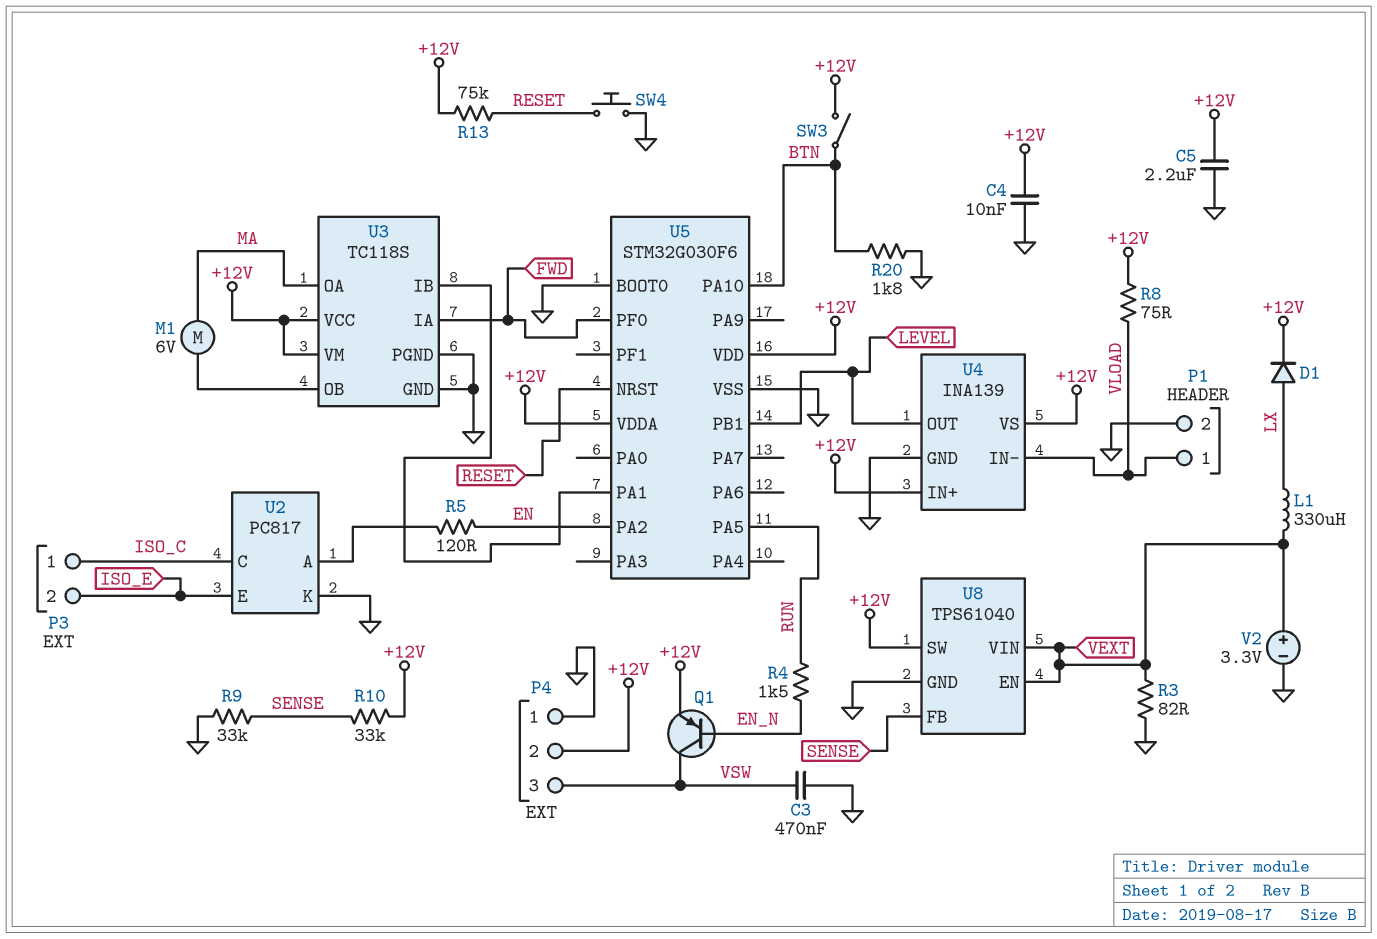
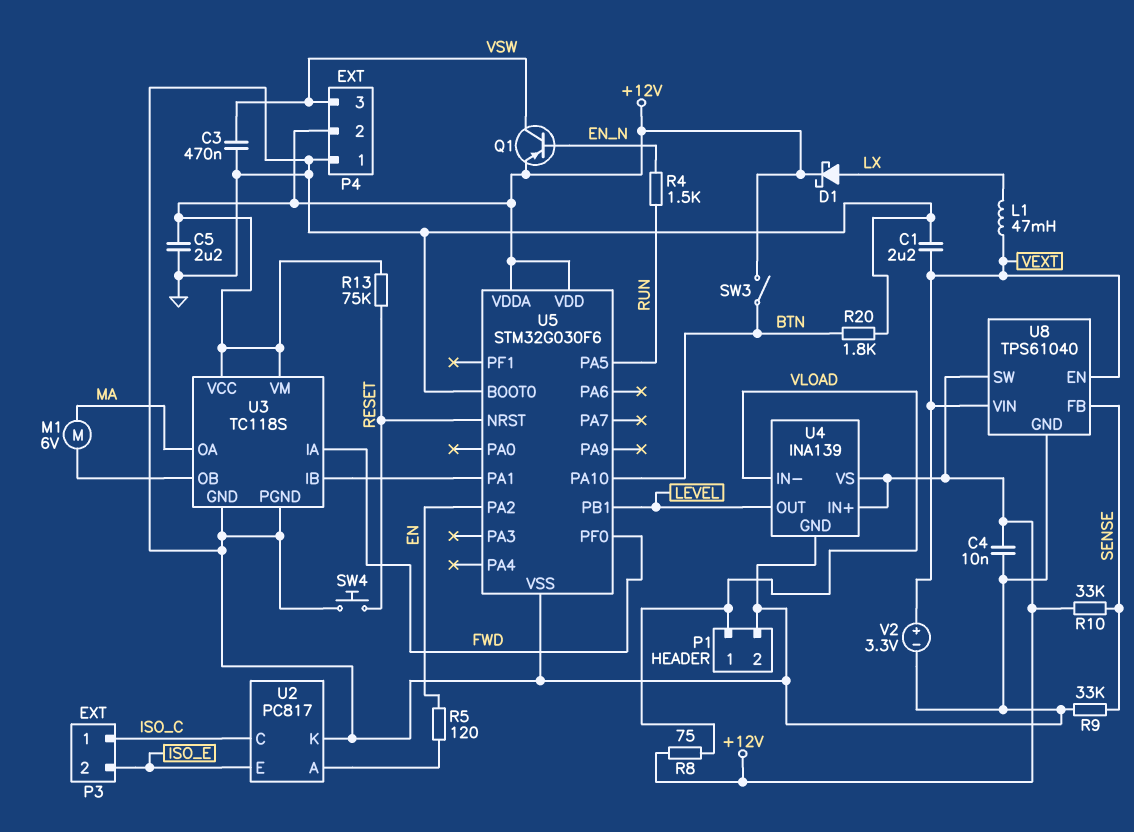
C1: none -> 2.2uF (GND, VEXT)
D1: diode (A LX, K +12V) -> schottky (A LX, K +12V)
L1: 330uH (LX, VEXT) -> 47mH (LX, VEXT)
R3: 82 (GND, VEXT) -> none

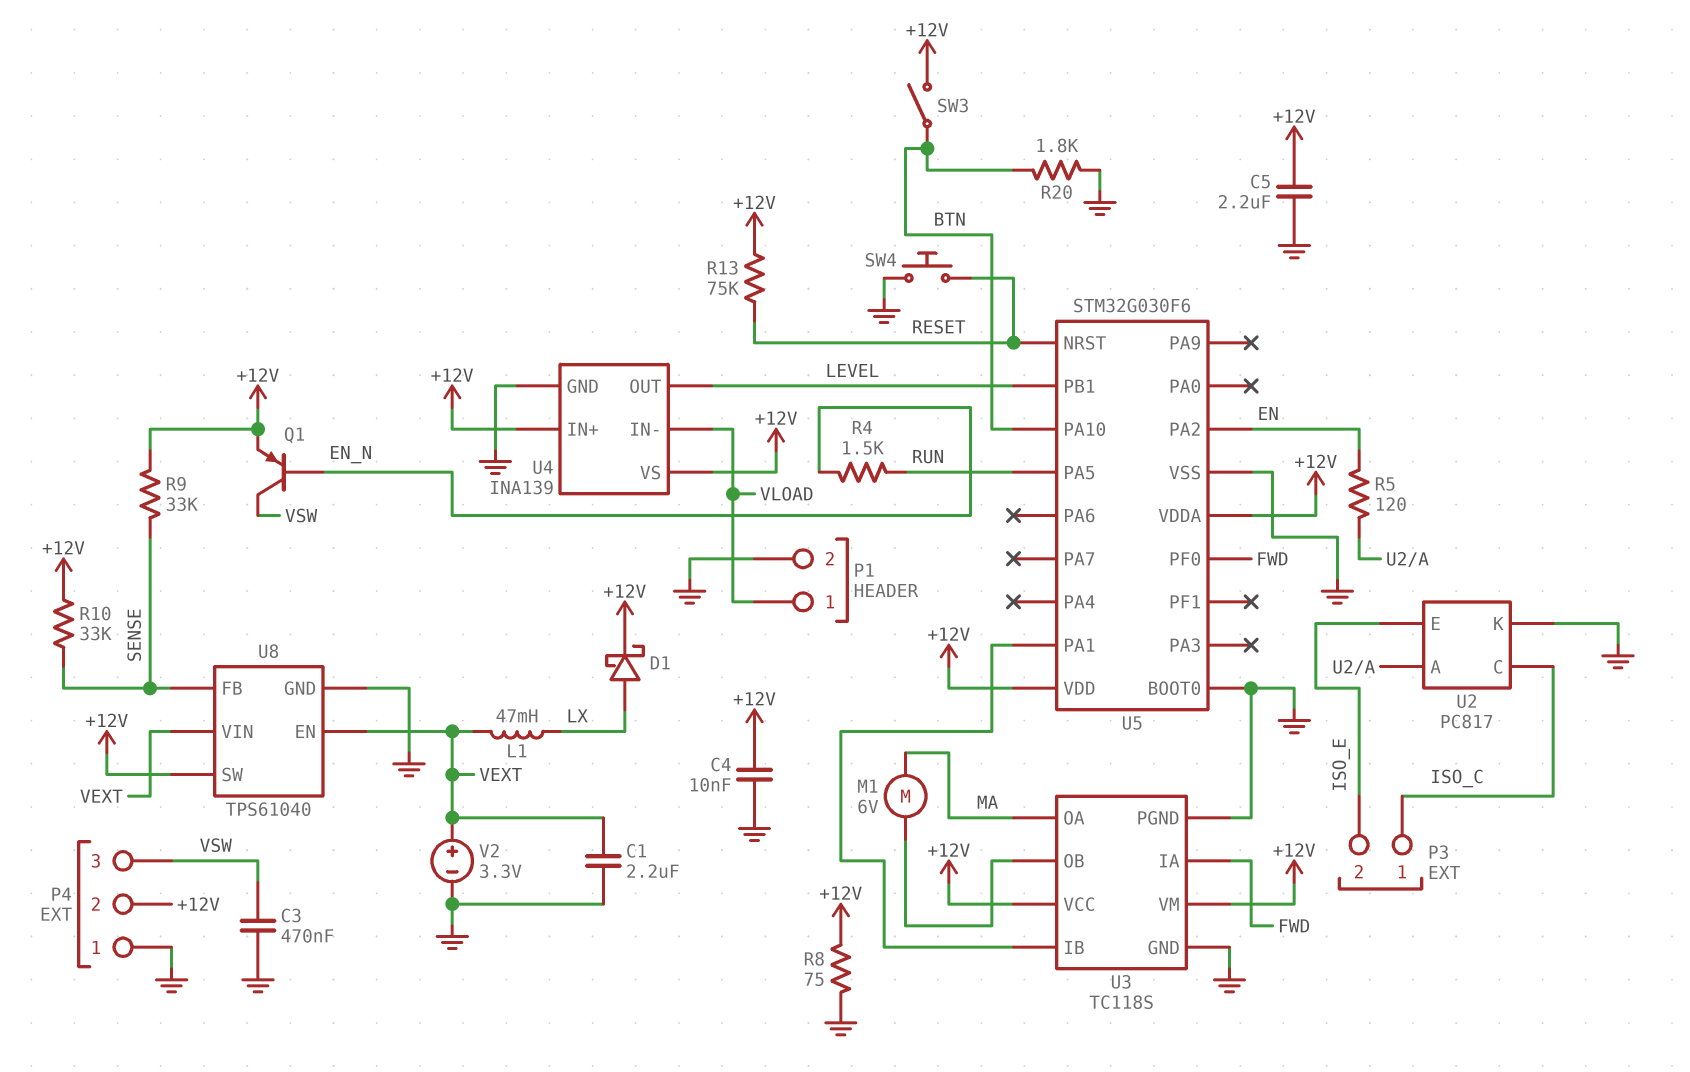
R8: 75 (+12V, VLOAD) -> 75 (+12V, GND)
R9: 33k (GND, SENSE) -> 33k (+12V, SENSE)

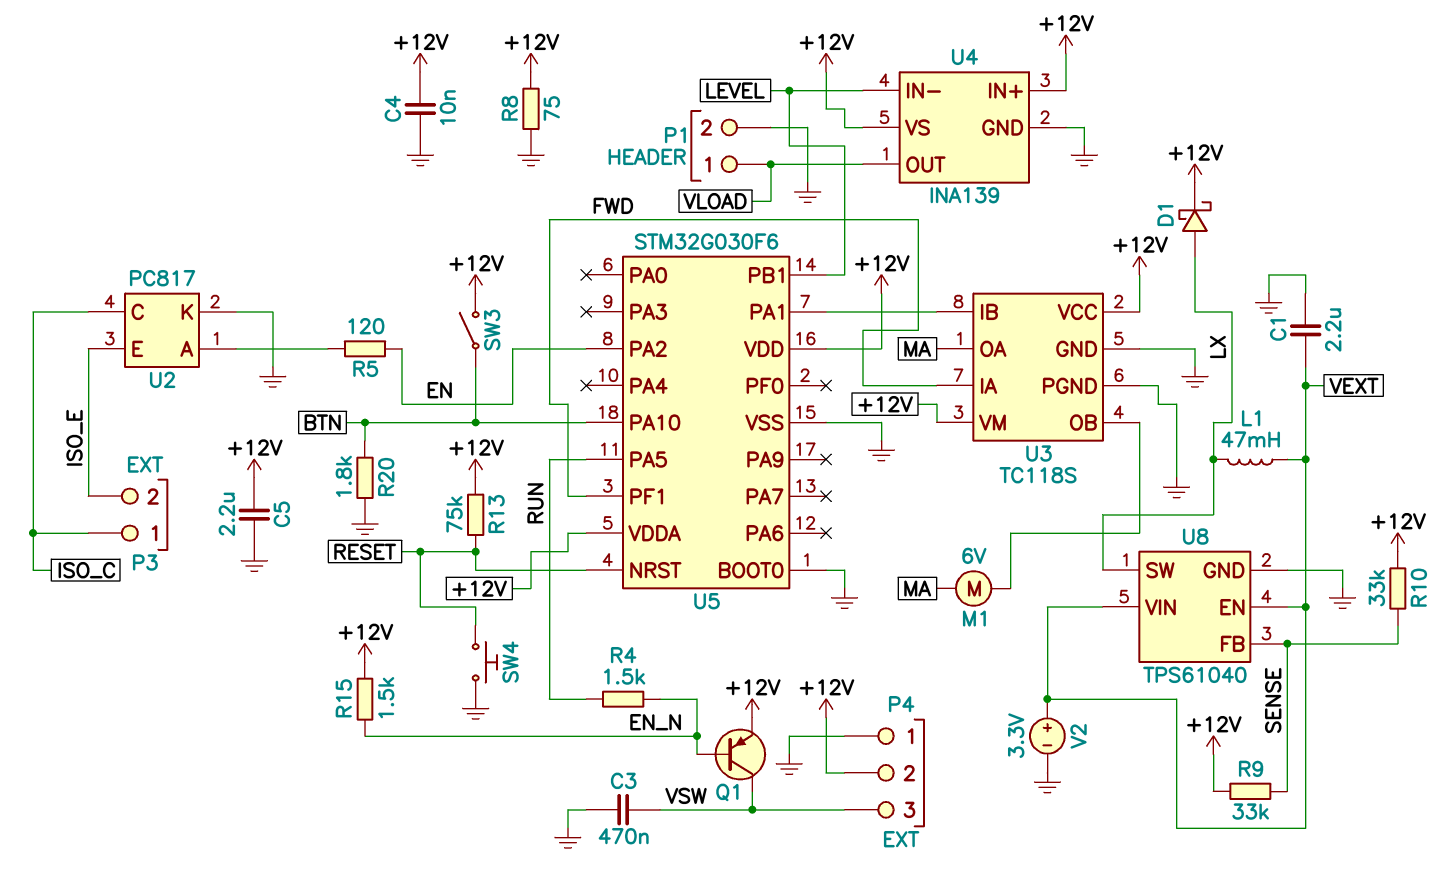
R15: none -> 1.5k (+12V, EN_N)
U4 pin IN-: VLOAD -> LEVEL
U4 pin OUT: LEVEL -> VLOAD
U5 pin PF0: FWD -> none
U5 pin PF1: none -> FWD
U8 pin SW: +12V -> LX

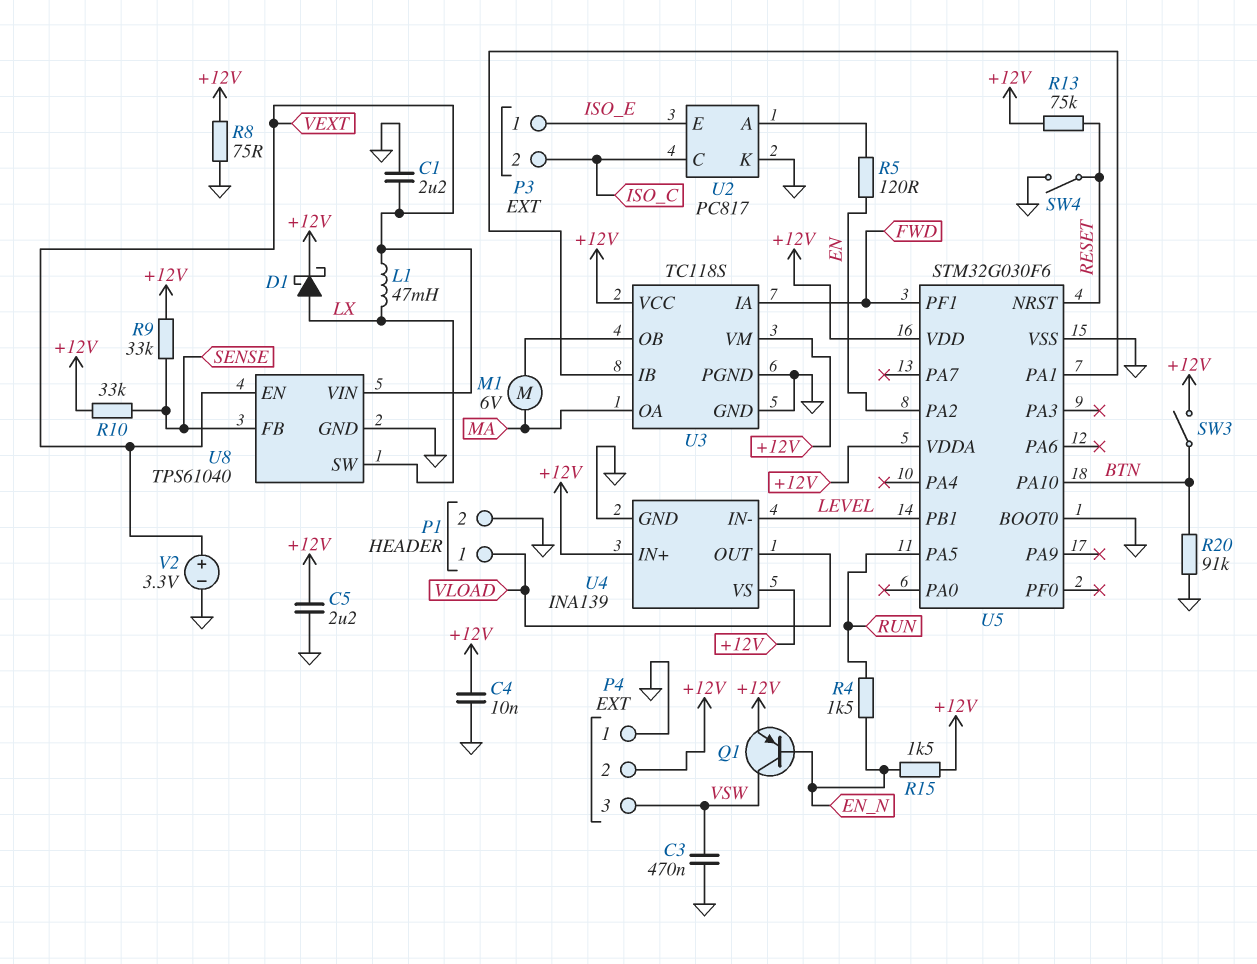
P3 pin 1: ISO_C -> ISO_E
P3 pin 2: ISO_E -> ISO_C
R20: 1.8k (BTN, GND) -> 91k (BTN, GND)
SW4: button (GND, RESET) -> switch (GND, RESET)

